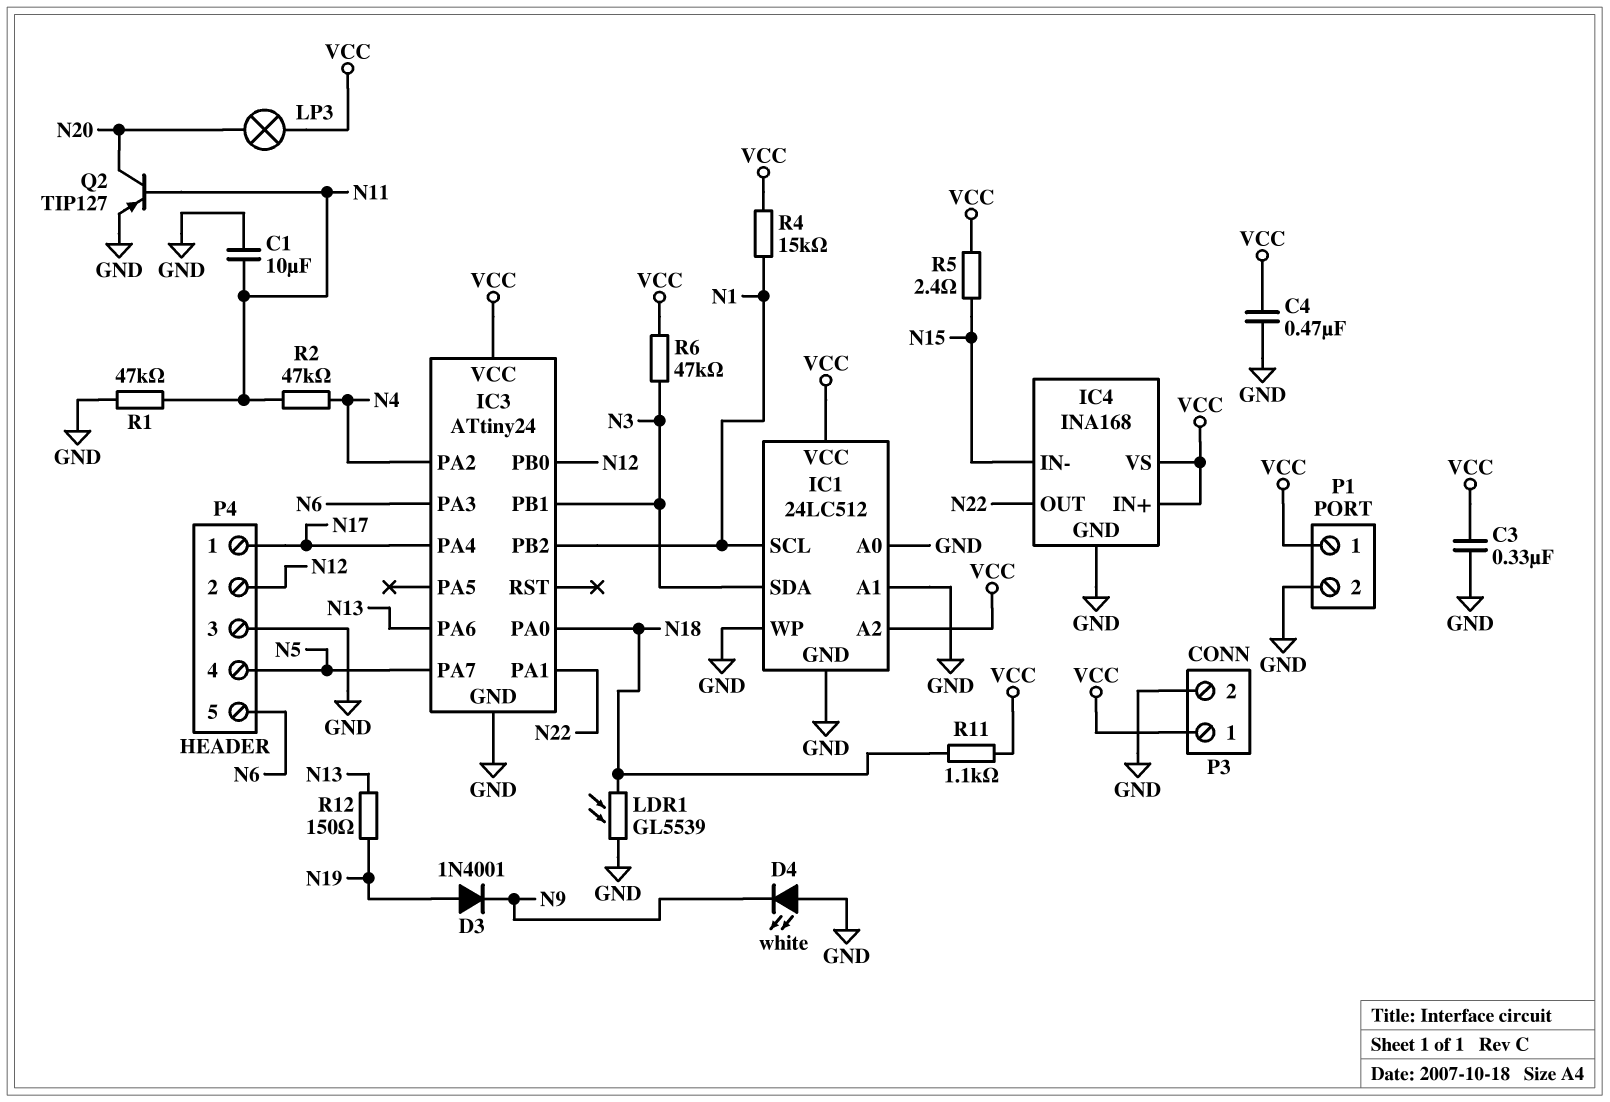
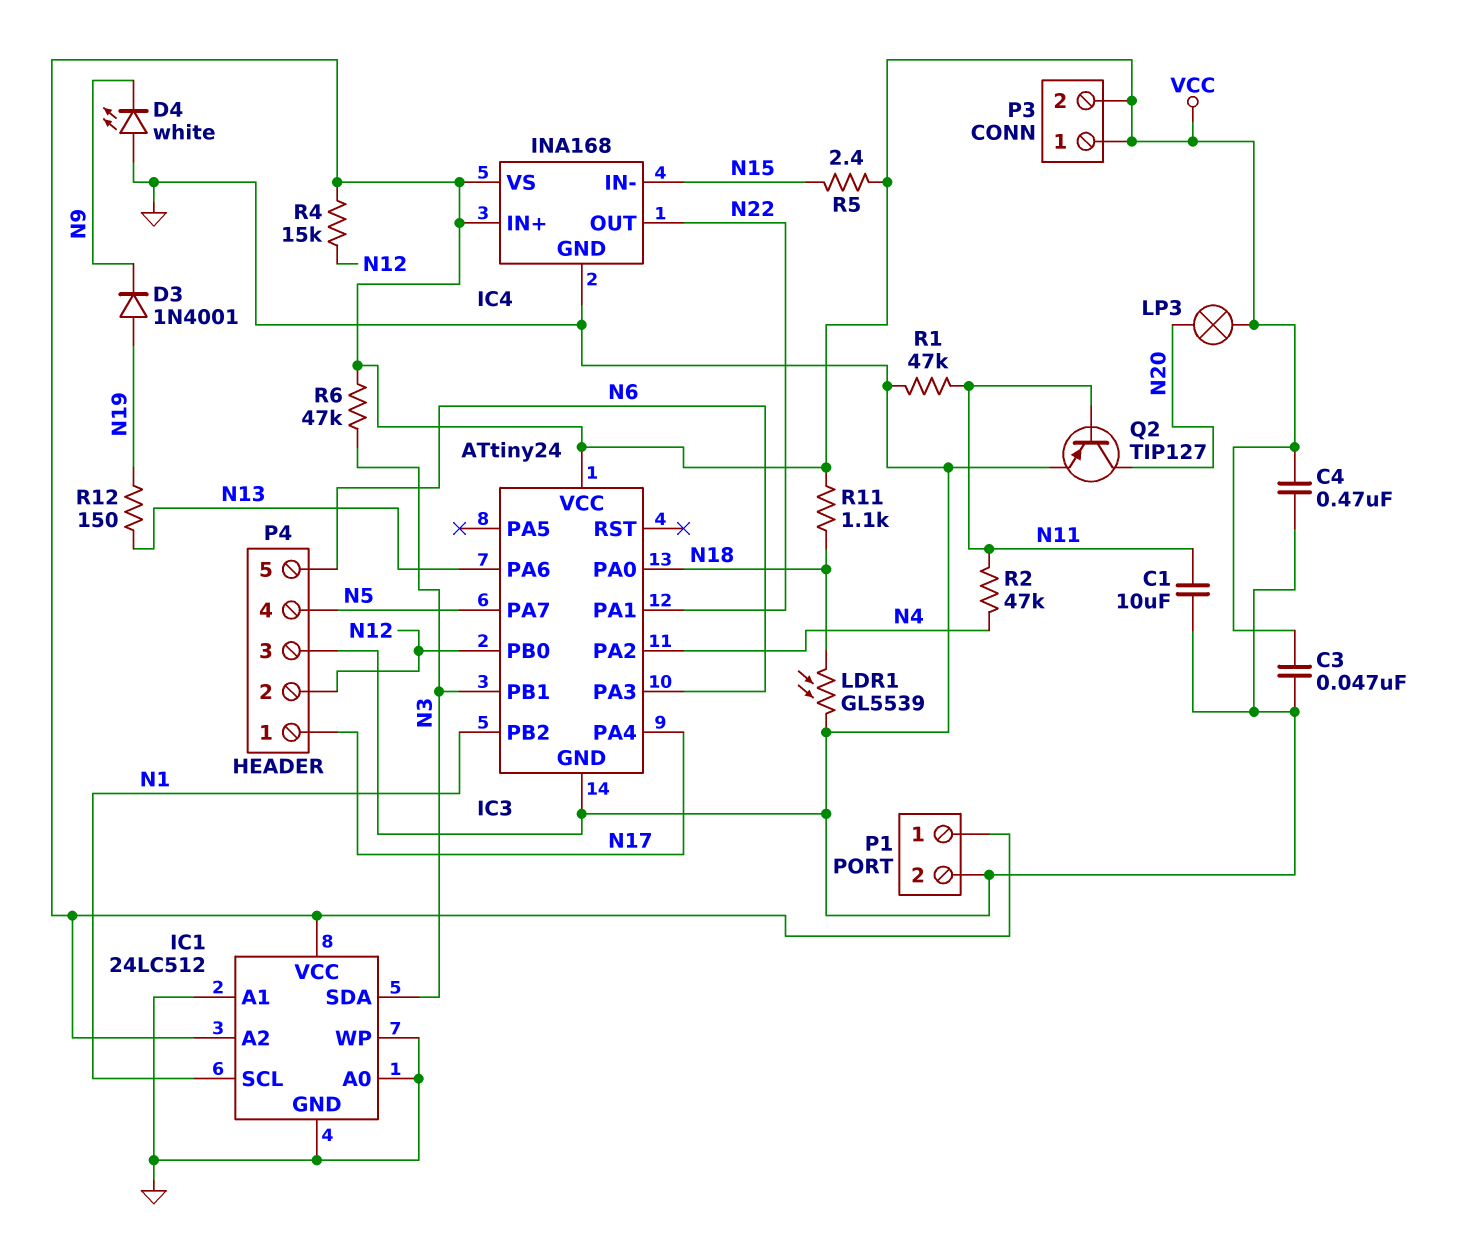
C3: 330nF (GND, VCC) -> 47nF (GND, VCC)
P3 pin 2: GND -> VCC
R4: 15k (N1, VCC) -> 15k (N12, VCC)

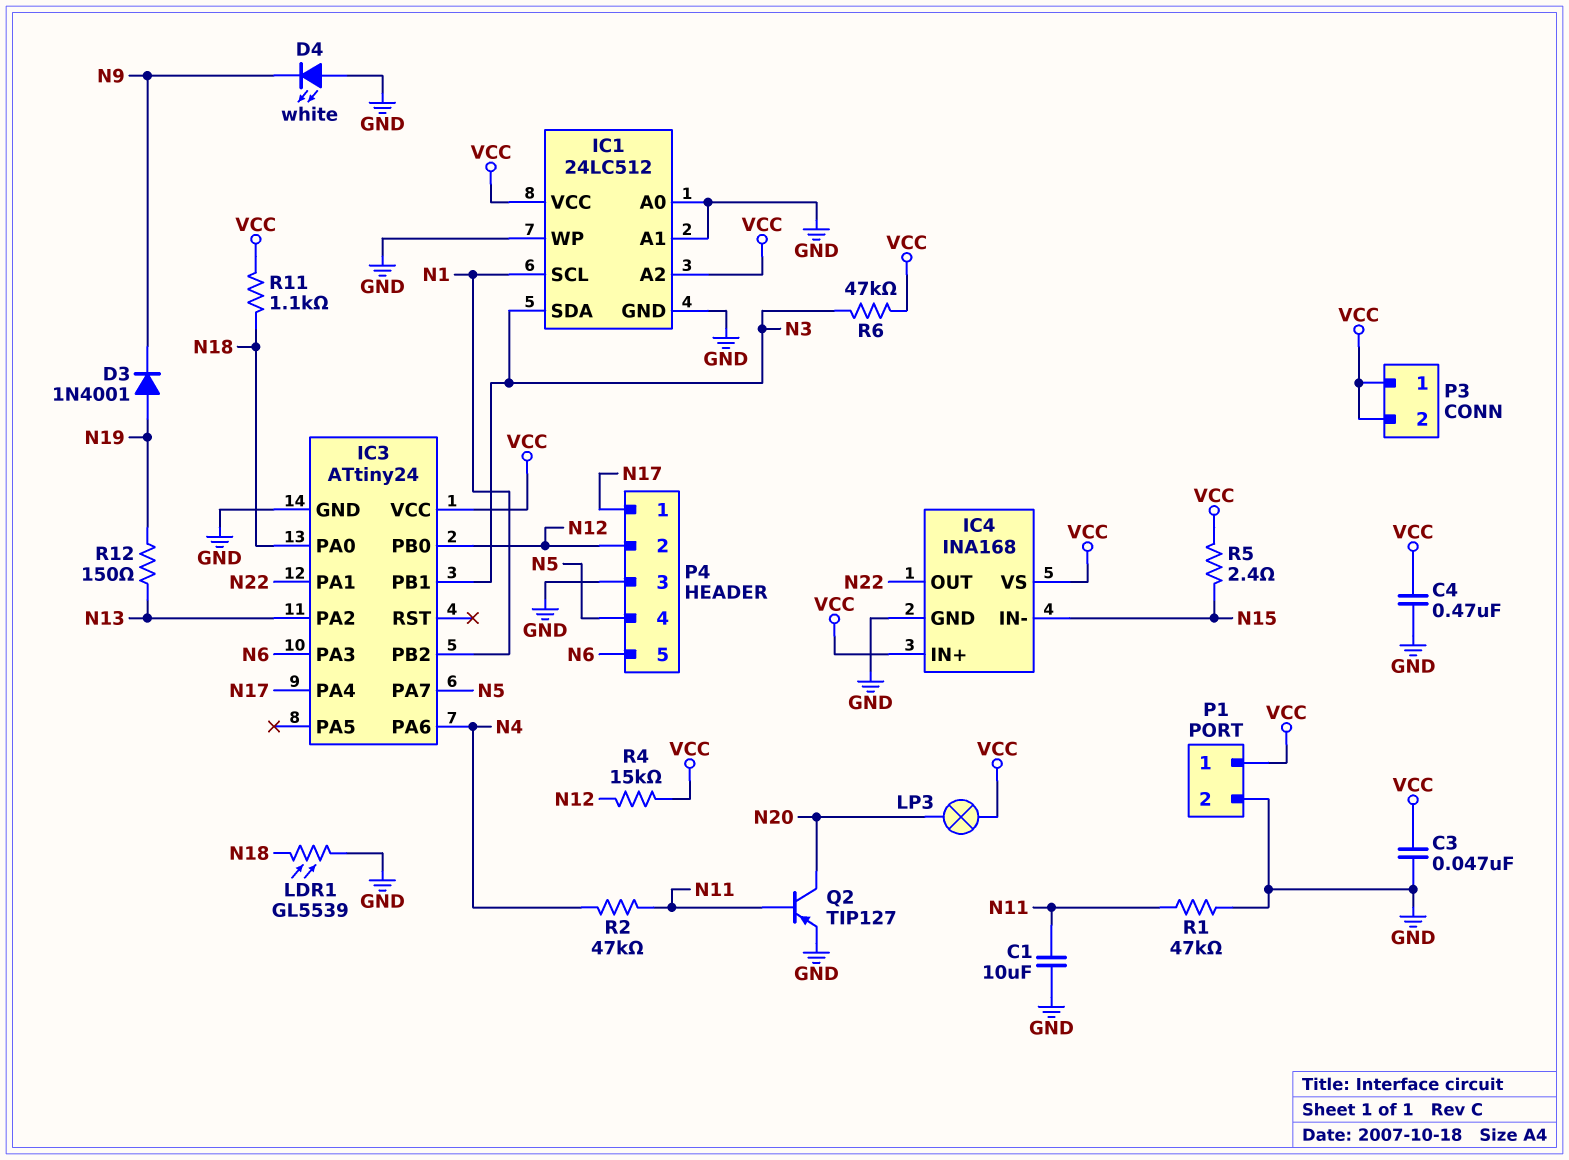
IC3 pin PA2: N4 -> N13
IC3 pin PA6: N13 -> N4

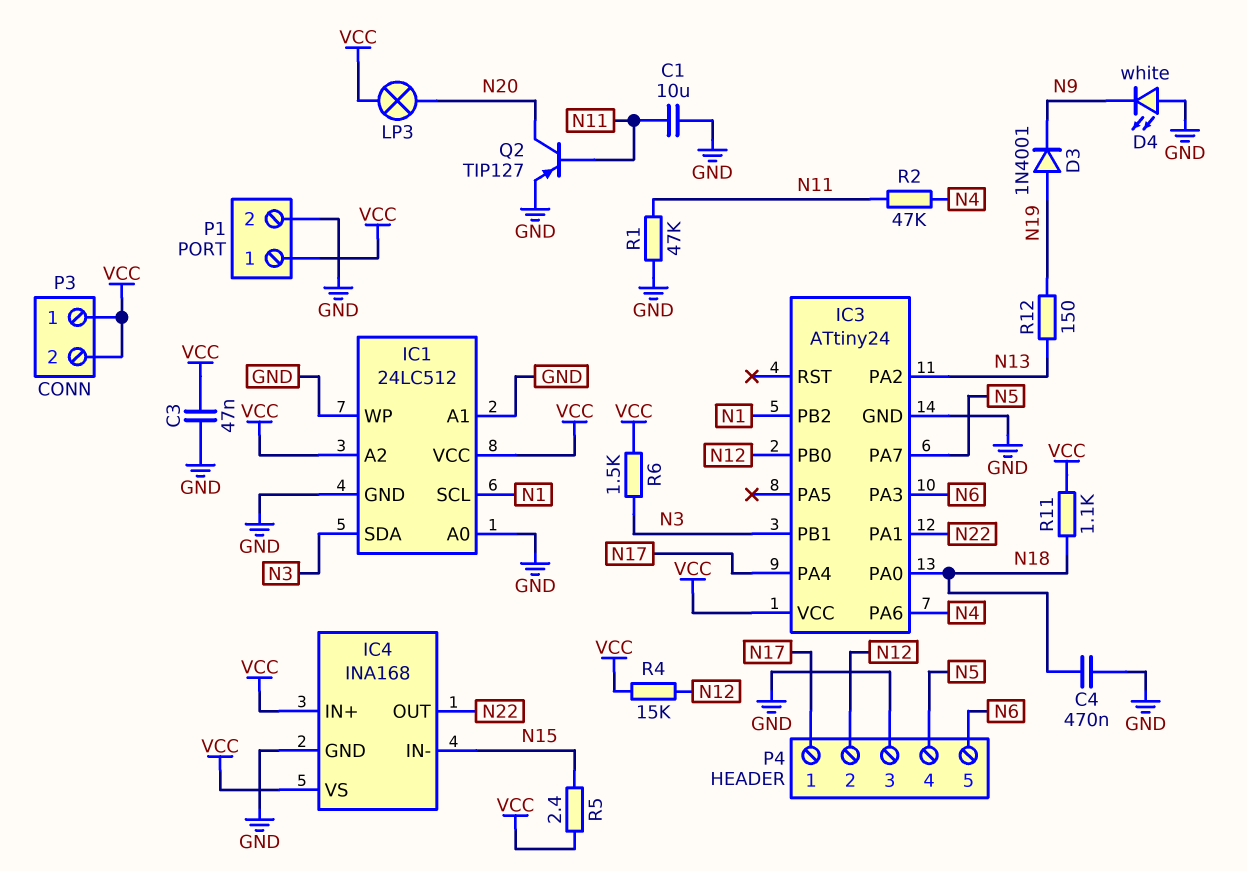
C4: 470nF (GND, VCC) -> 470nF (GND, N18)
LDR1: GL5539 (GND, N18) -> none
R6: 47k (N3, VCC) -> 1.5k (N3, VCC)

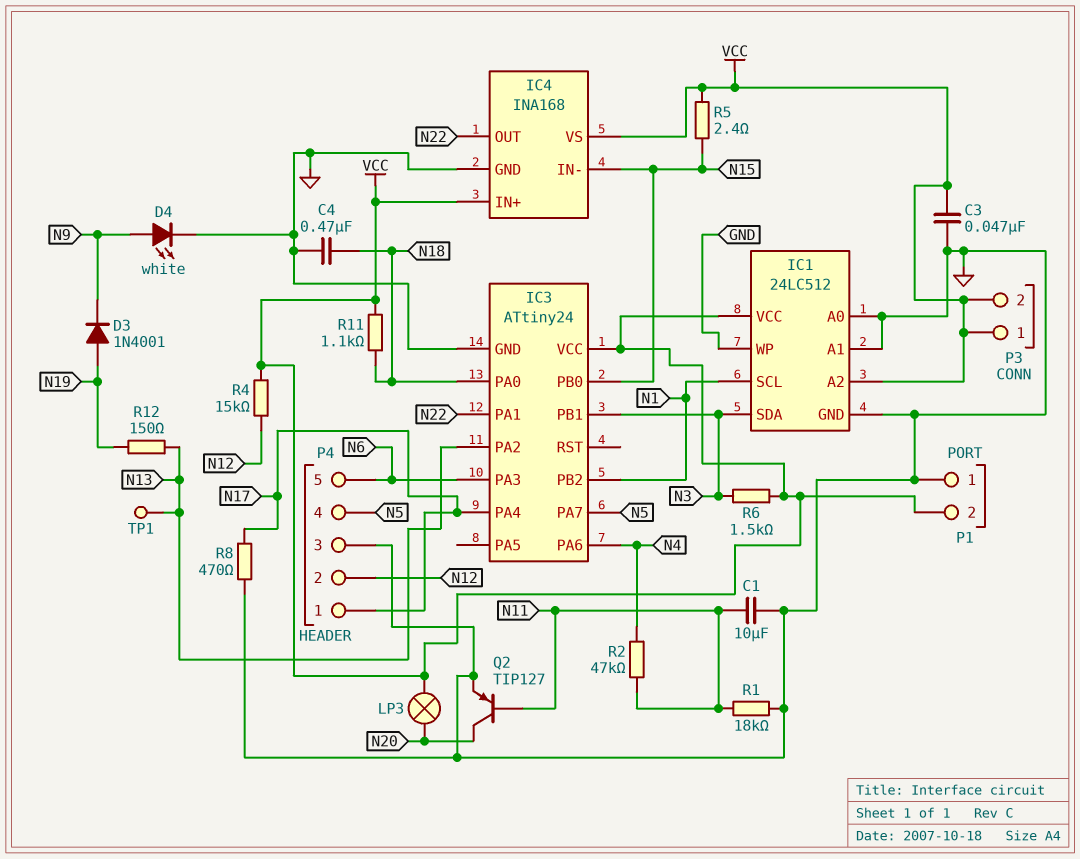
D4: LED white (A GND, K N9) -> LED white (A N9, K GND)
IC3 pin PB0: N12 -> N15
P1 pin 1: VCC -> GND
P1 pin 2: GND -> VCC
R1: 47k (GND, N11) -> 18k (GND, N11)
R8: none -> 470 (GND, N17)
TP1: none -> test point (N13)

